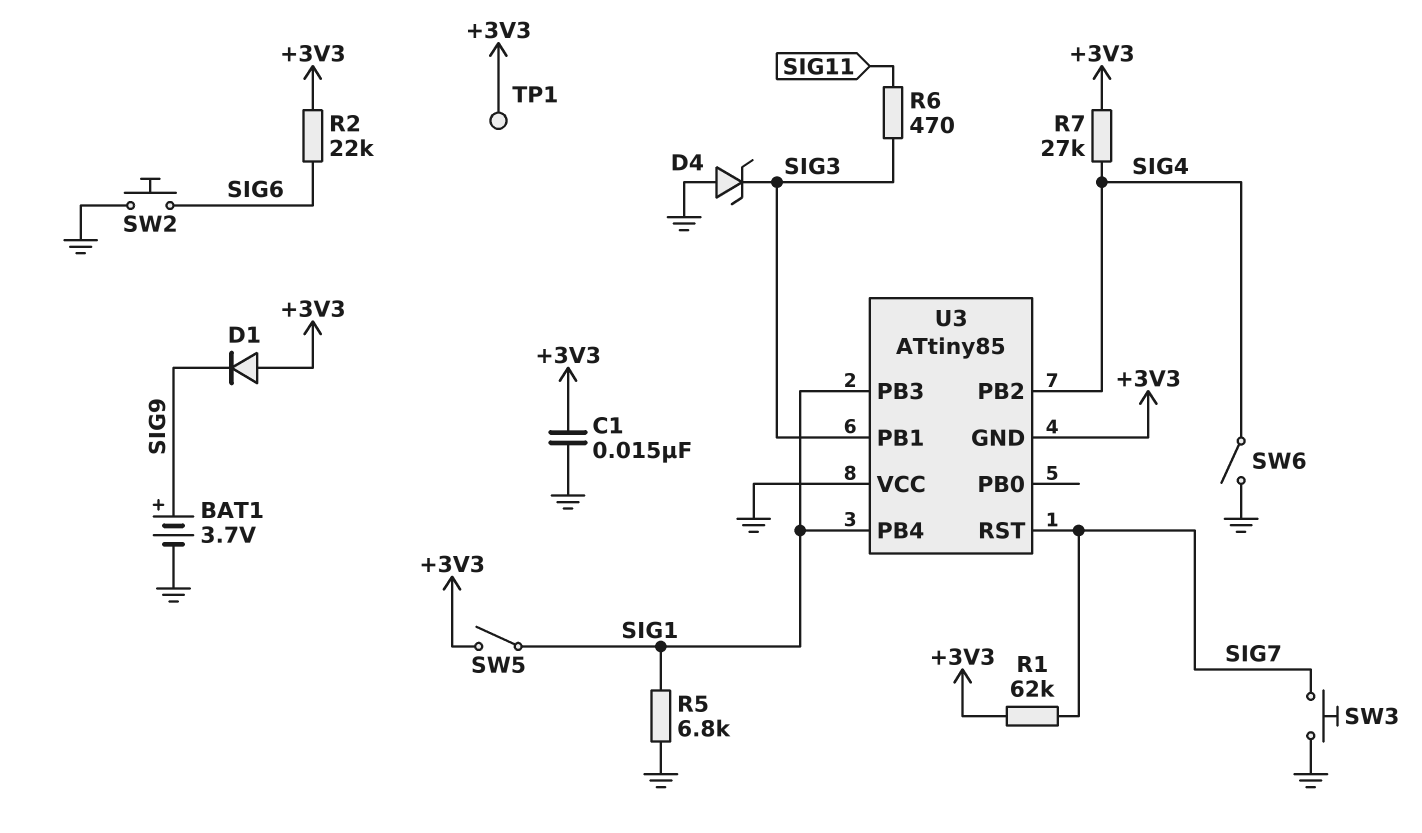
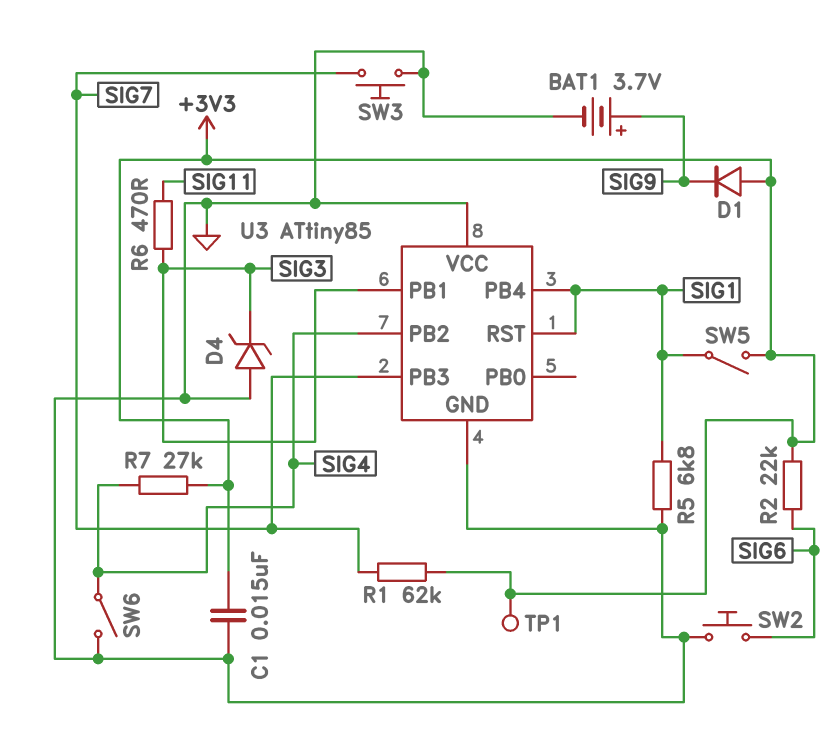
U3 pin GND: +3V3 -> GND
U3 pin PB3: SIG1 -> SIG7
U3 pin RST: SIG7 -> SIG1

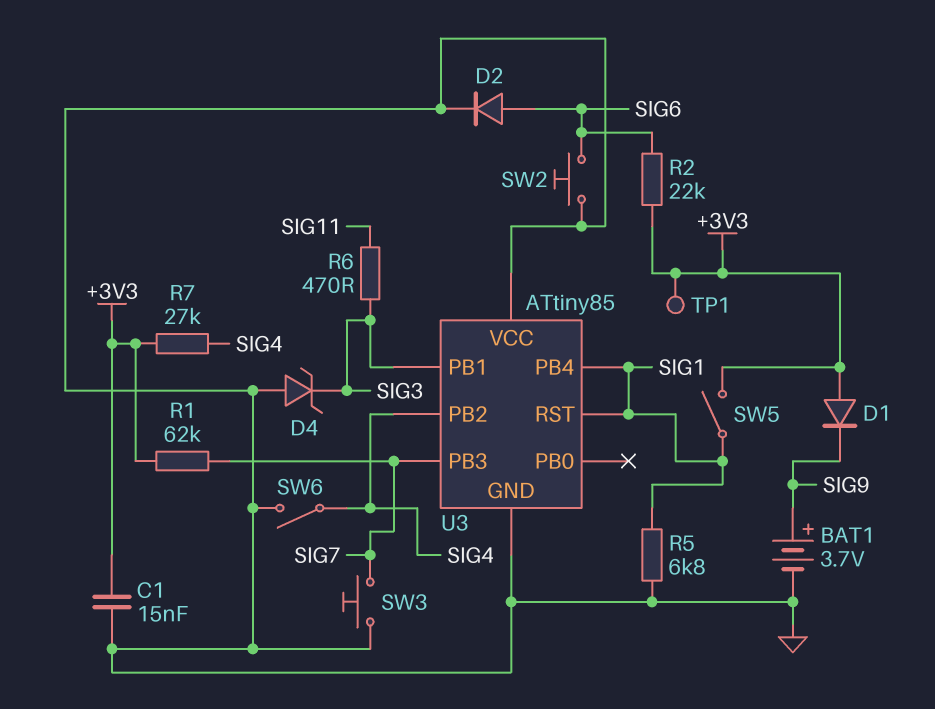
D2: none -> diode (A SIG6, K GND)

